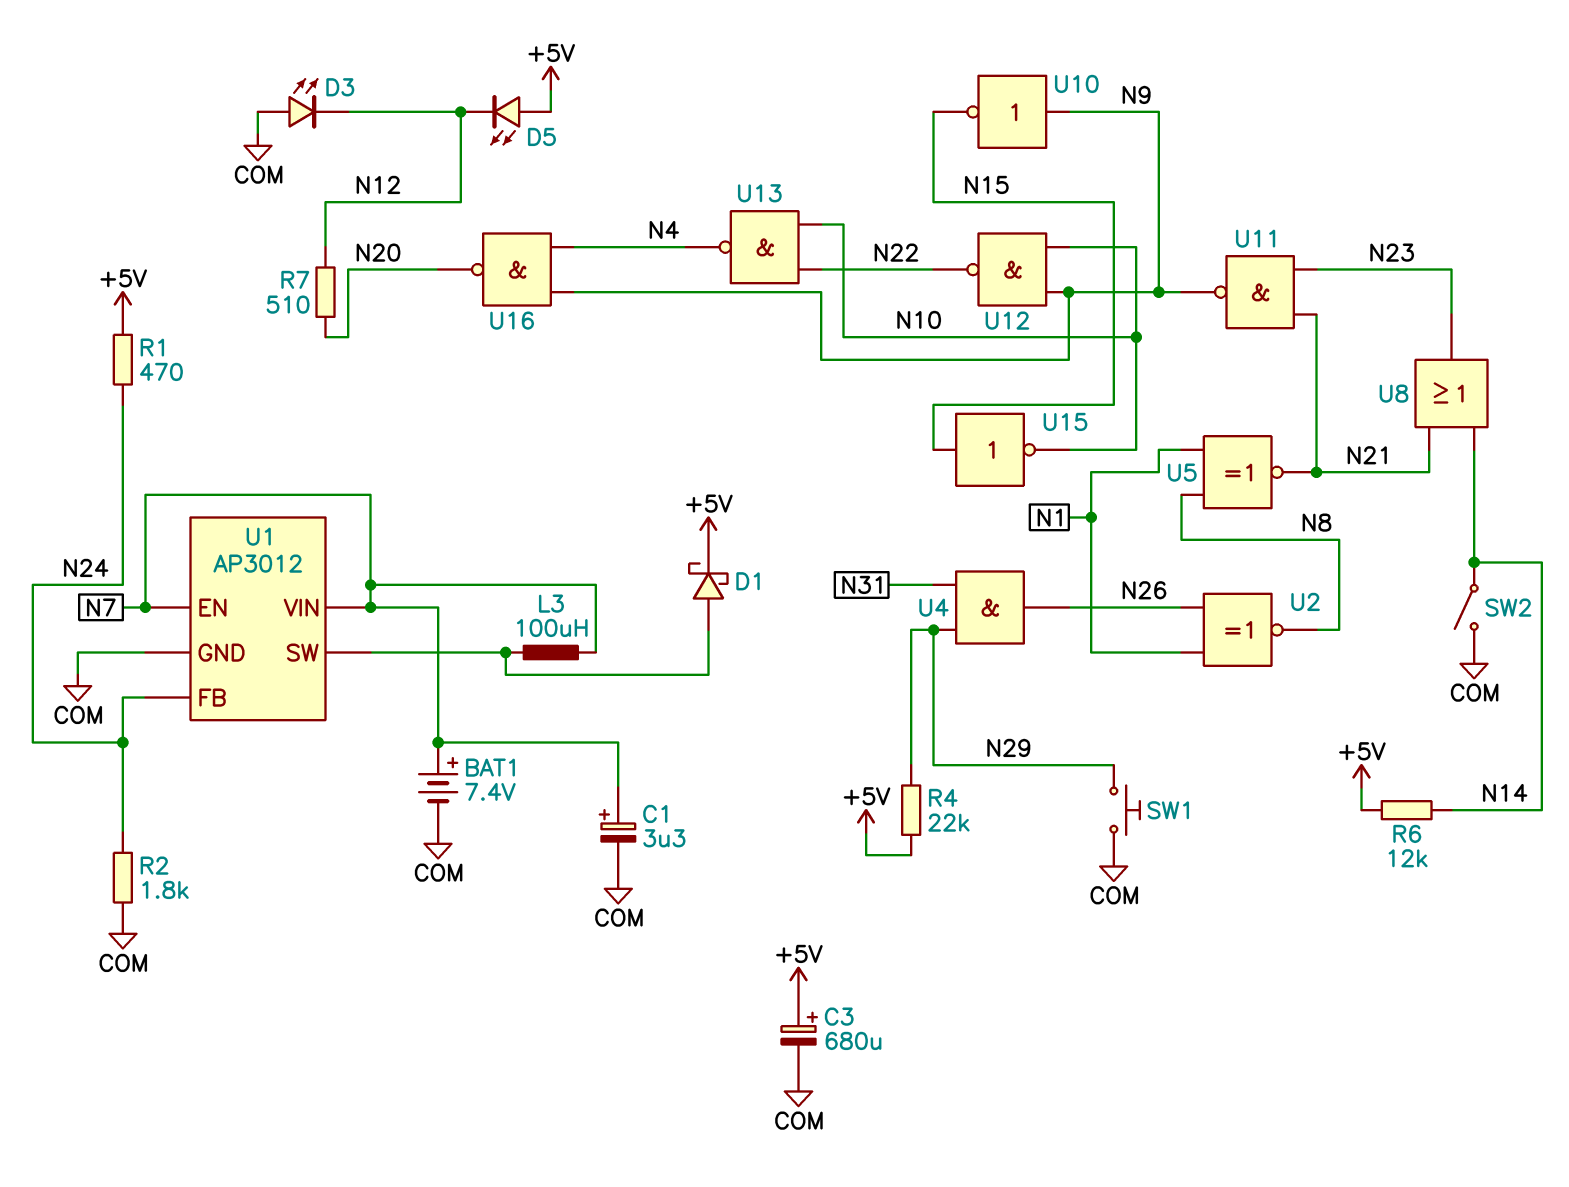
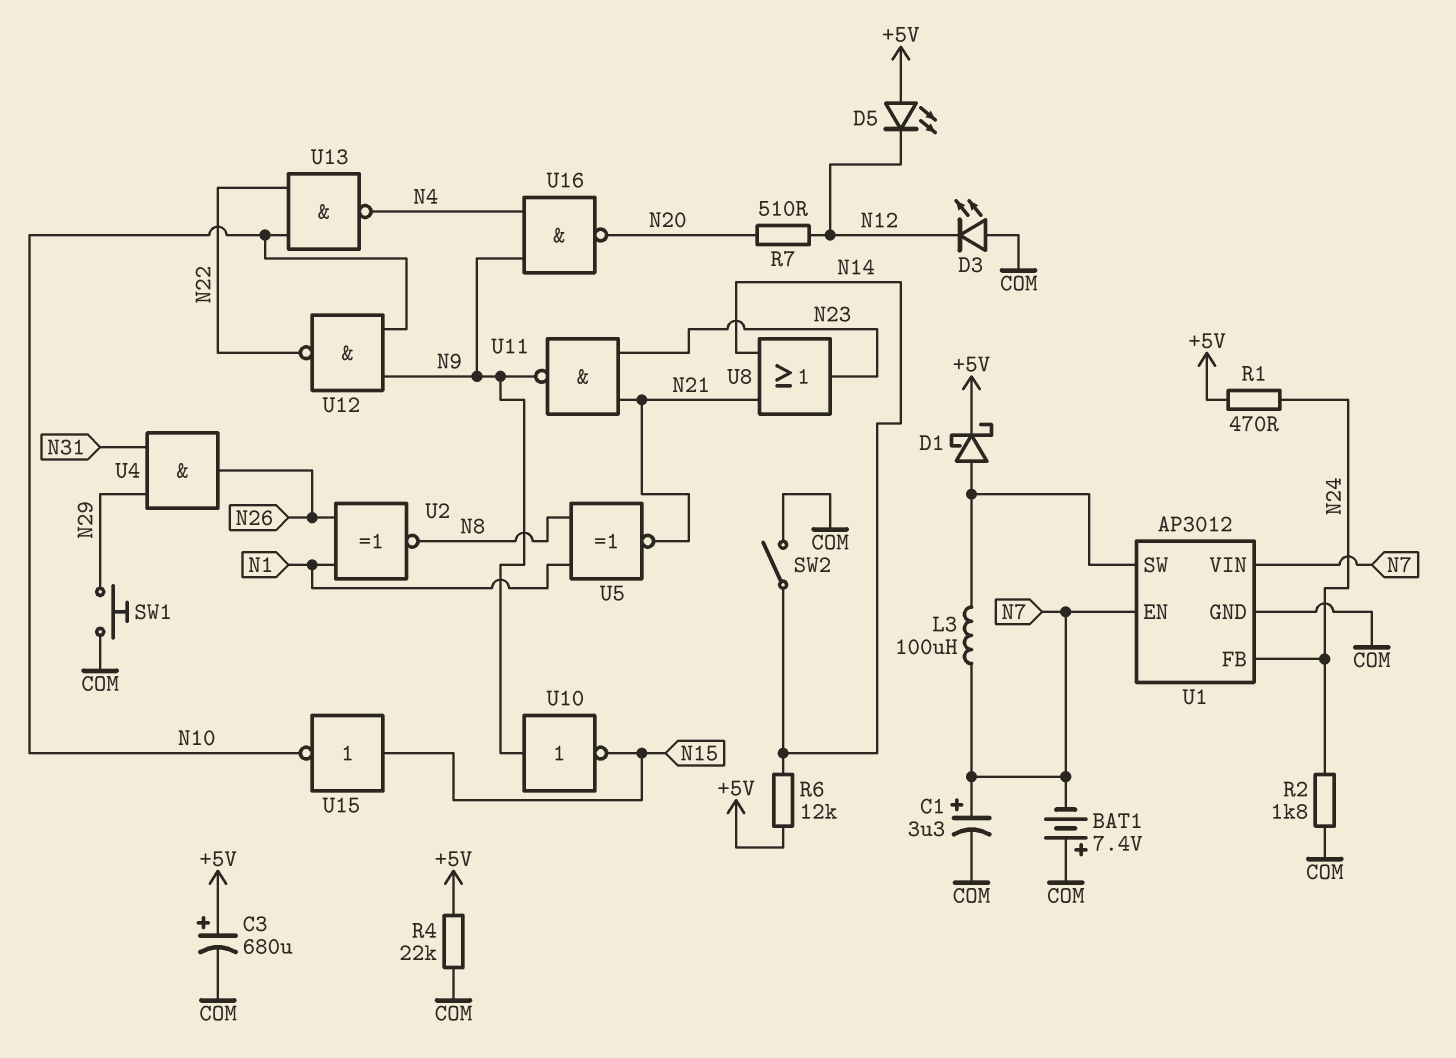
BAT1: 7.4V (plus N7, minus COM) -> 7.4V (plus COM, minus N7)
R4: 22k (+5V, N29) -> 22k (+5V, COM)

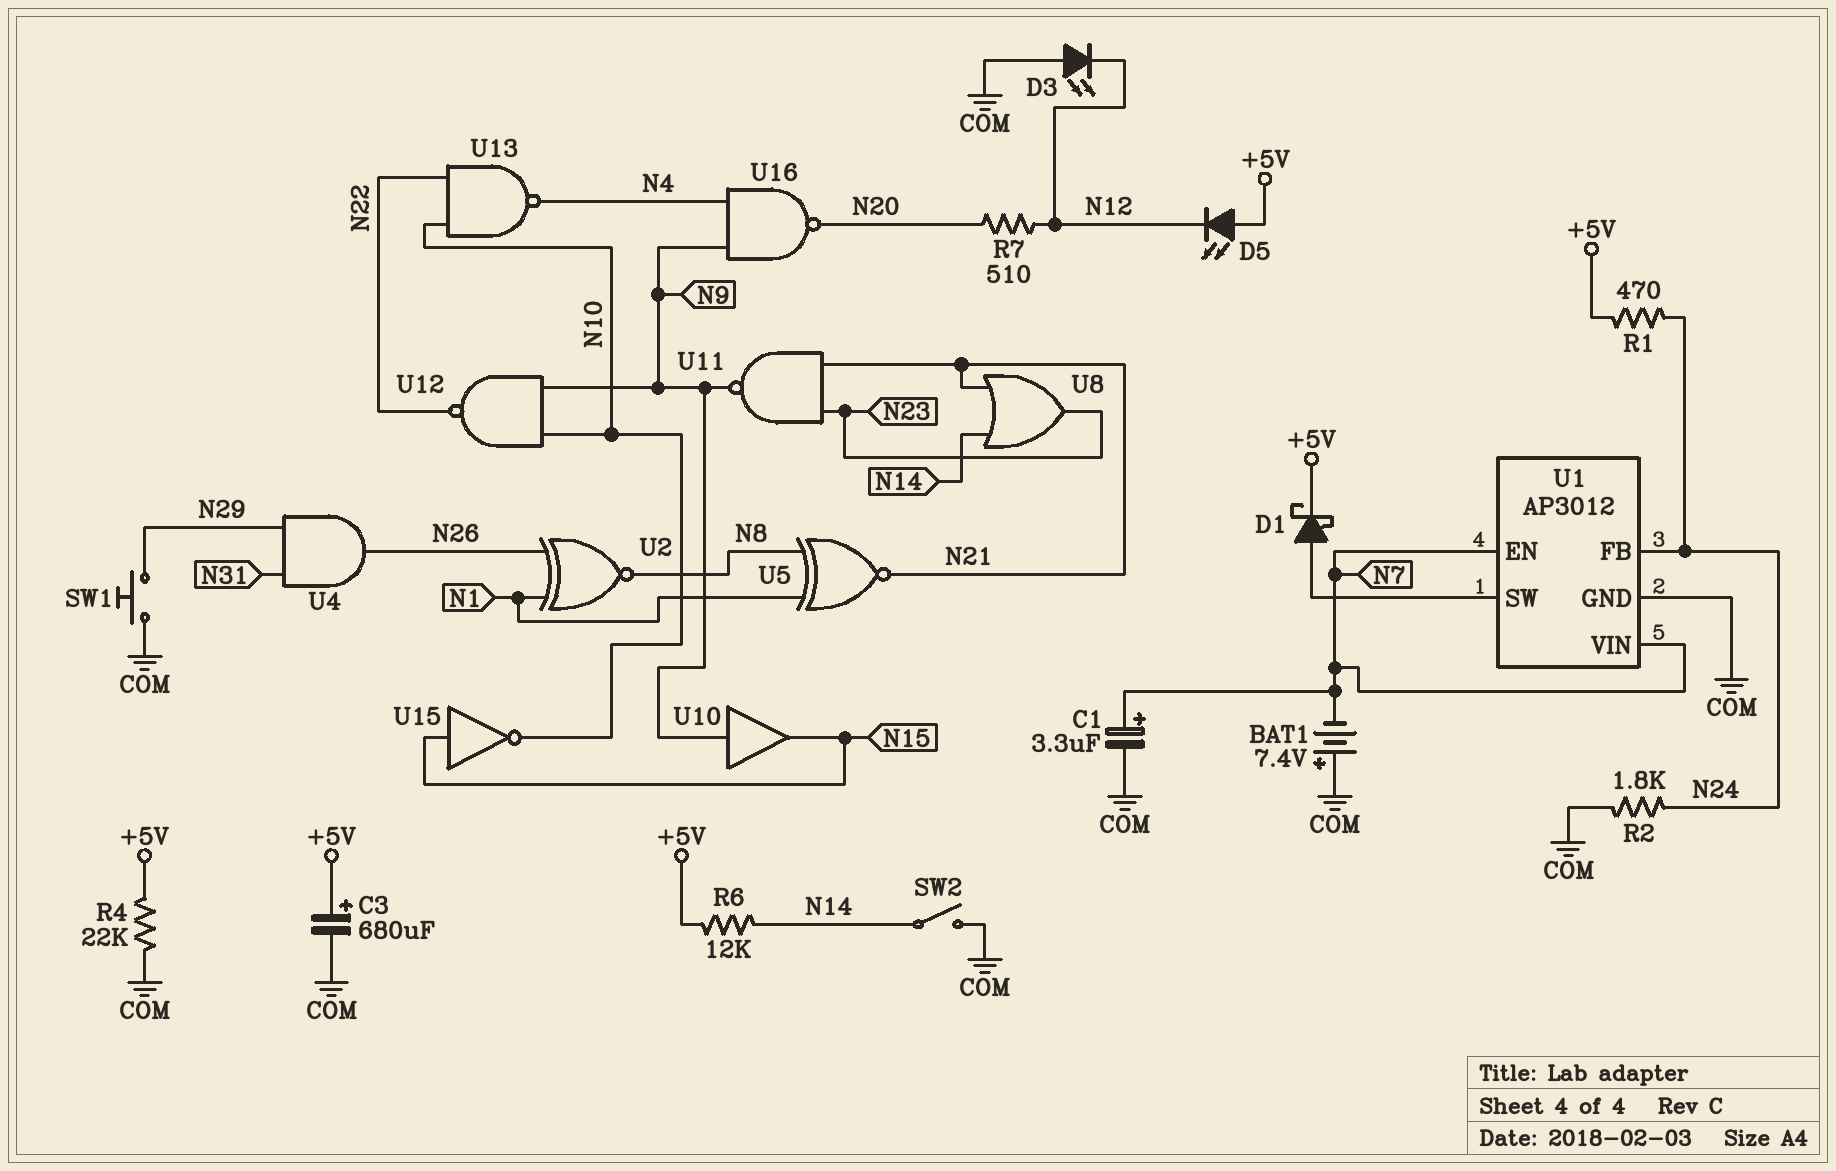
L3: 100uH (N7, U1/SW) -> none
U10: NOT (in N9, out N15) -> buffer (in N9, out N15)

